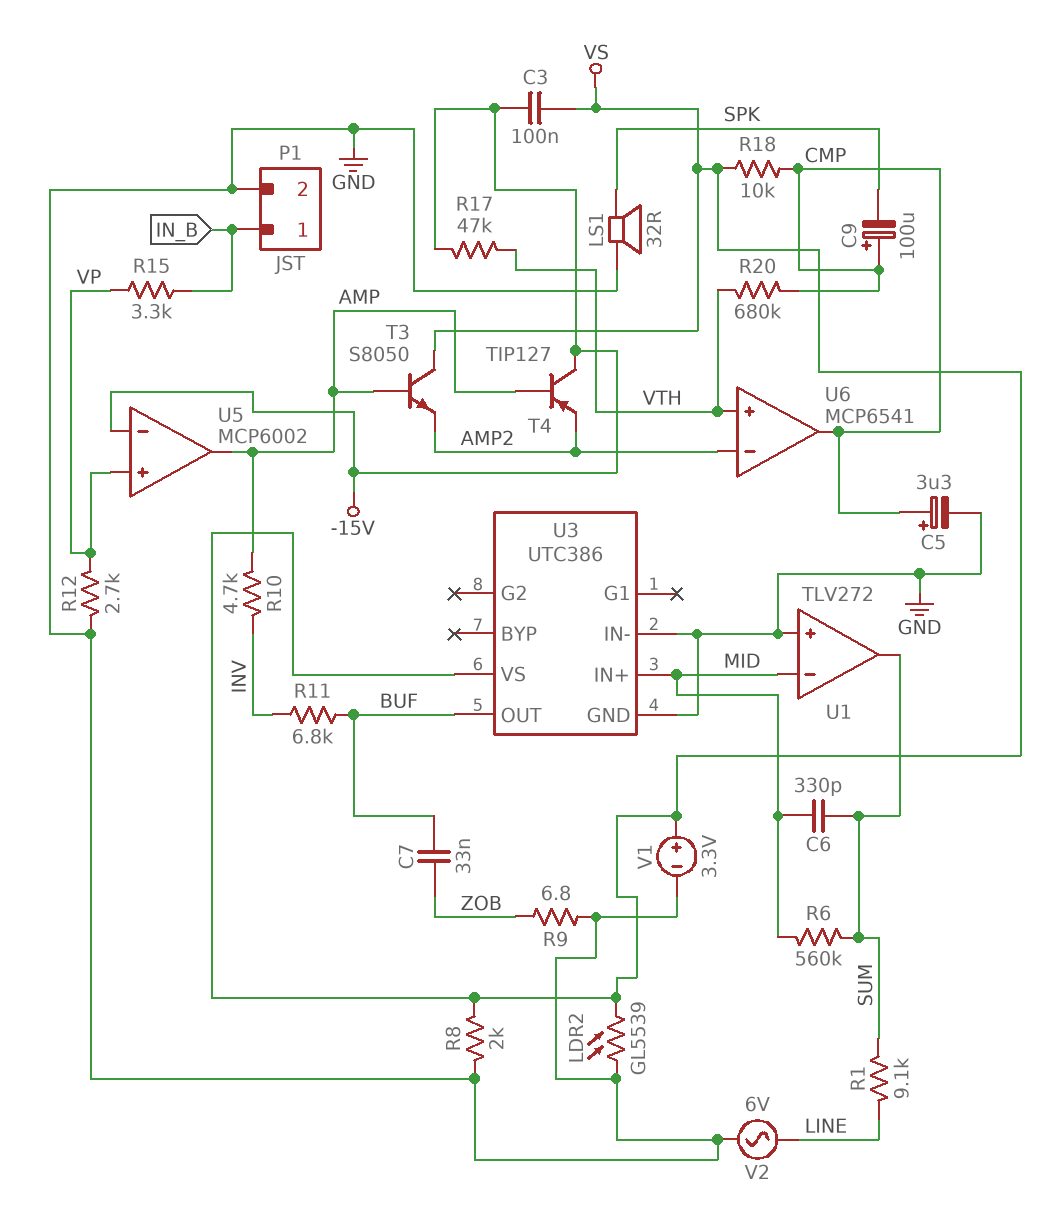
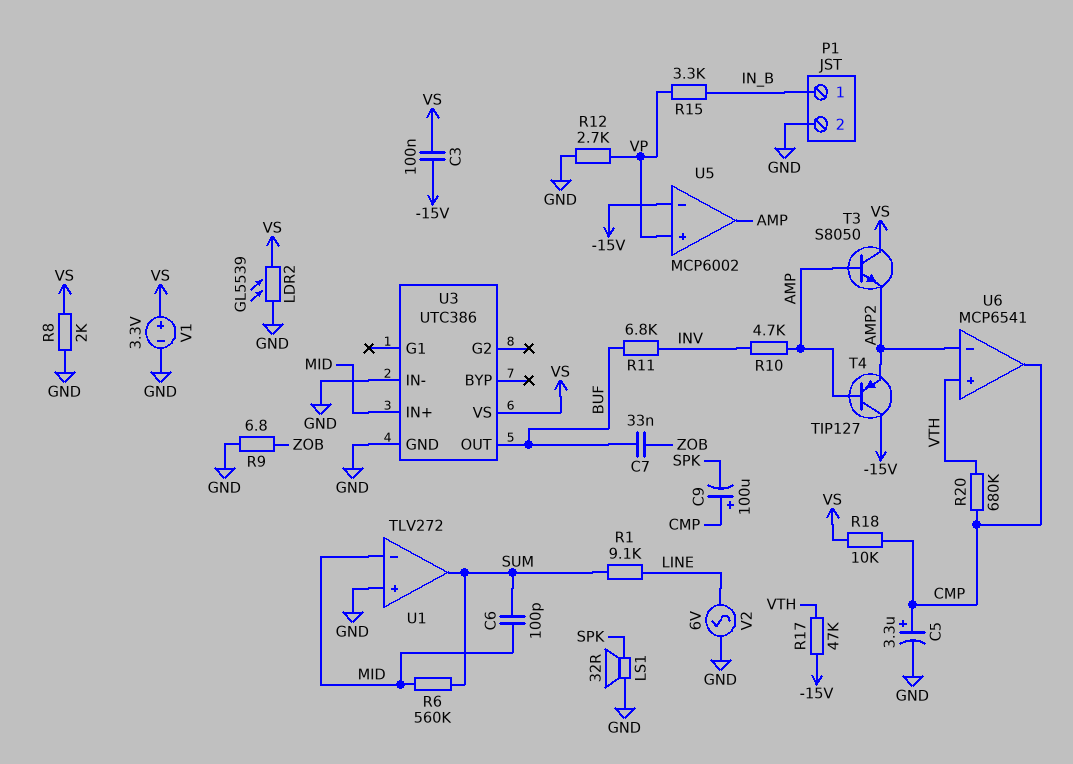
C6: 330pF (MID, SUM) -> 100pF (MID, SUM)

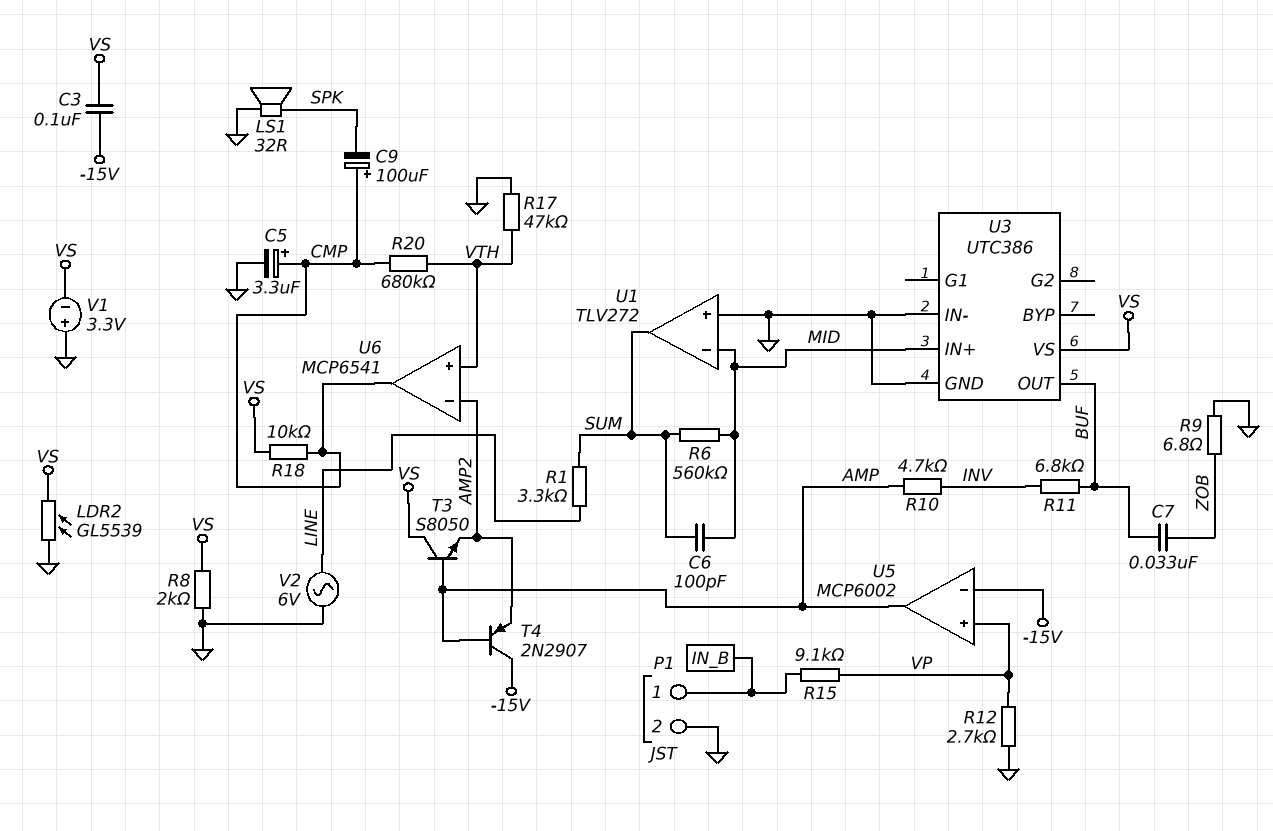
R1: 9.1k (LINE, SUM) -> 3.3k (LINE, SUM)
R15: 3.3k (IN_B, VP) -> 9.1k (IN_B, VP)
R17: 47k (-15V, VTH) -> 47k (GND, VTH)
T4: PNP TIP127 (B AMP, C -15V, E AMP2) -> PNP 2N2907 (B AMP, C -15V, E AMP2)
V1: 3.3V (plus VS, minus GND) -> 3.3V (plus GND, minus VS)

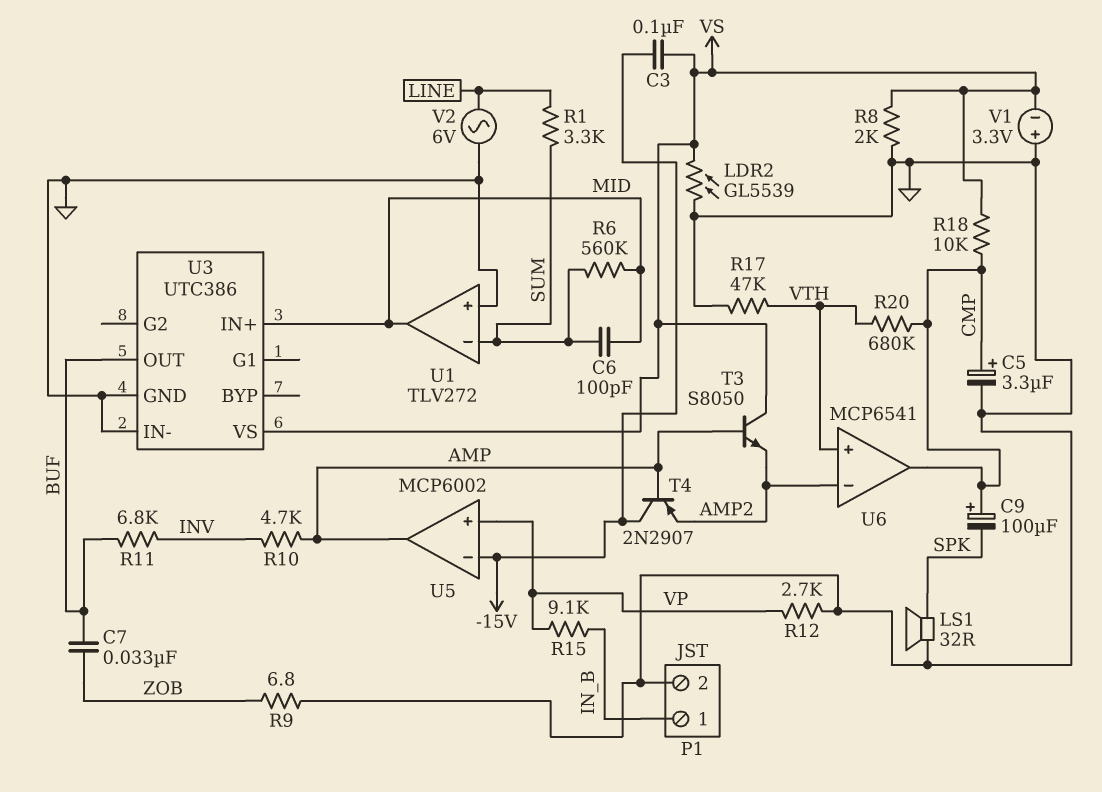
U1 pin in-: MID -> SUM
U1 pin out: SUM -> MID

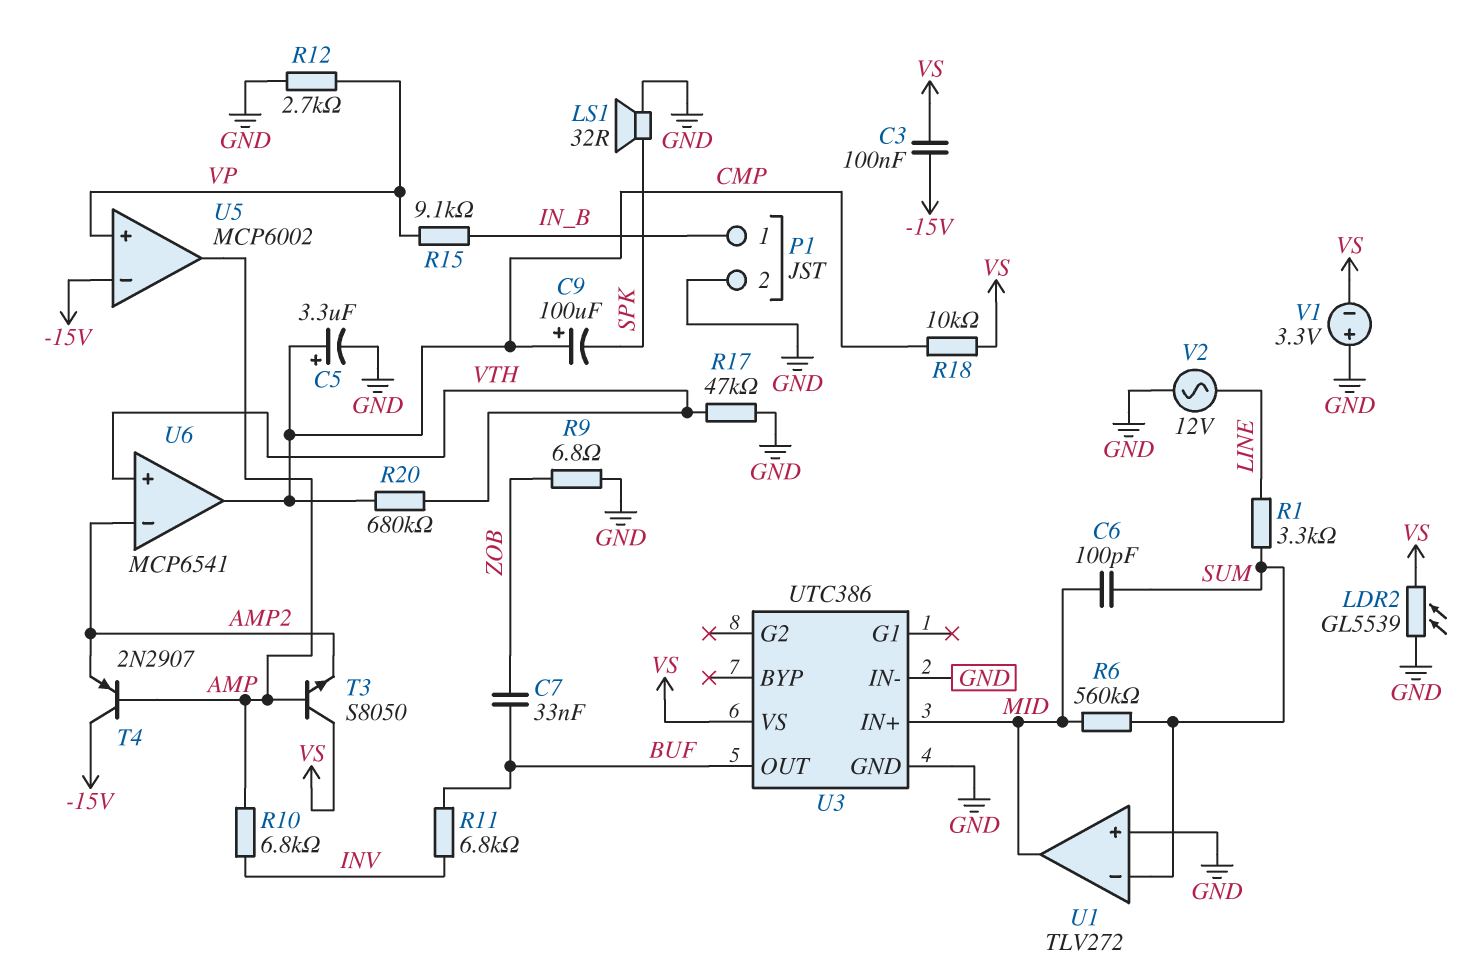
R8: 2k (GND, VS) -> none
R10: 4.7k (AMP, INV) -> 6.8k (AMP, INV)
V2: AC 6V (GND, LINE) -> AC 12V (GND, LINE)

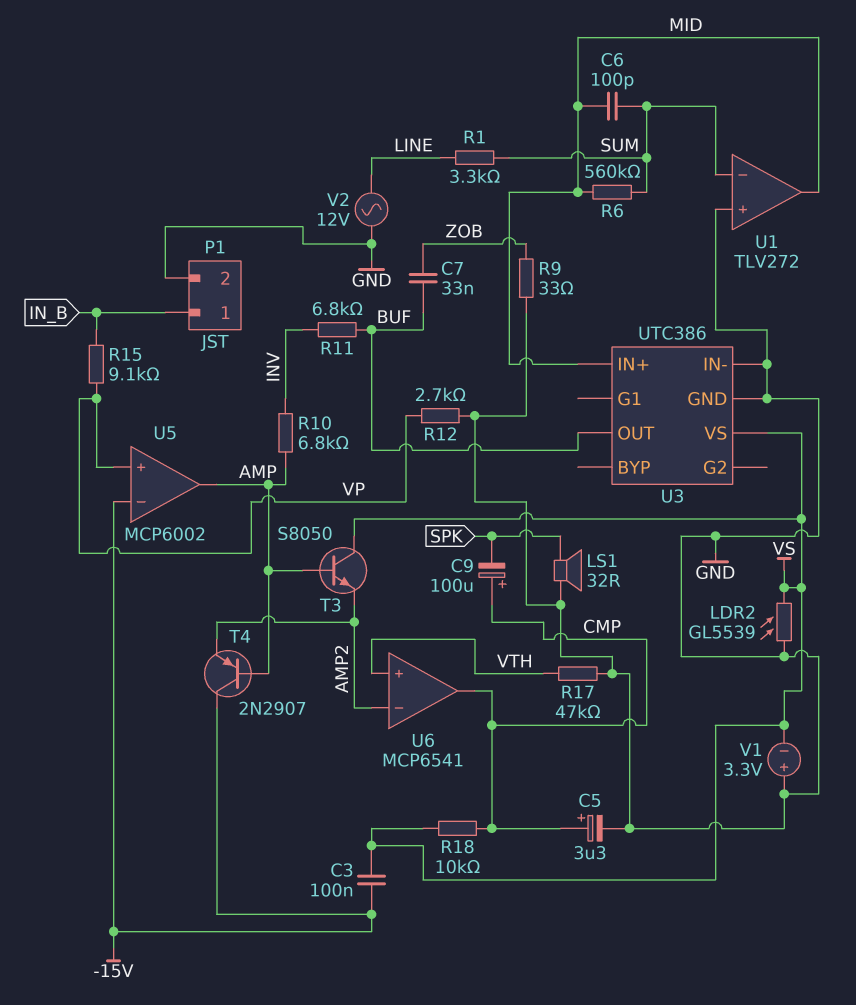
R9: 6.8 (GND, ZOB) -> 33 (GND, ZOB)
R20: 680k (CMP, VTH) -> none

